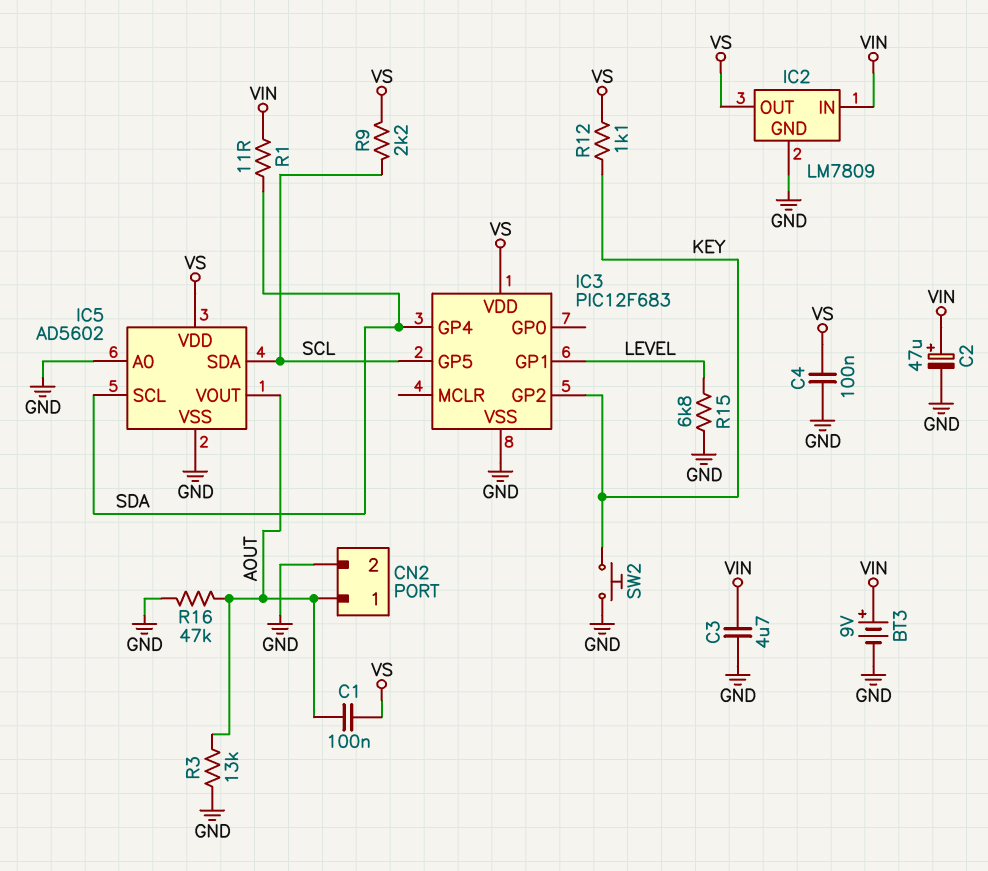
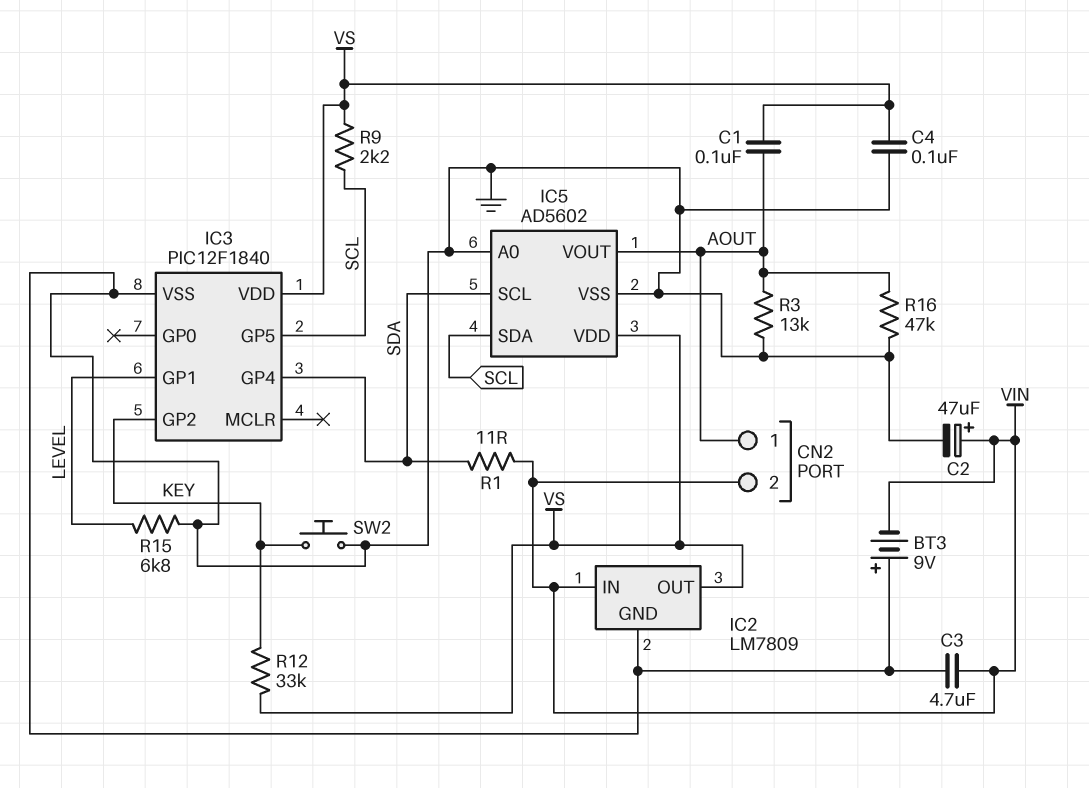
BT3: 9V (plus VIN, minus GND) -> 9V (plus GND, minus VIN)
CN2 pin 2: GND -> VIN
IC3: PIC12F683 -> PIC12F1840
R12: 1.1k (KEY, VS) -> 33k (KEY, VS)

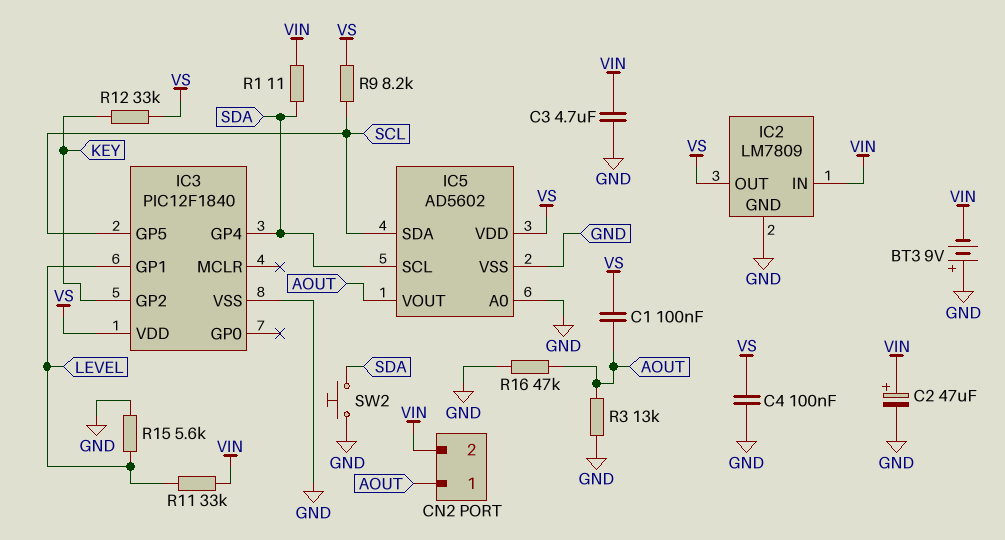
R9: 2.2k (SCL, VS) -> 8.2k (SCL, VS)
R11: none -> 33k (LEVEL, VIN)
R15: 6.8k (GND, LEVEL) -> 5.6k (GND, LEVEL)
SW2: button (GND, KEY) -> button (GND, SDA)

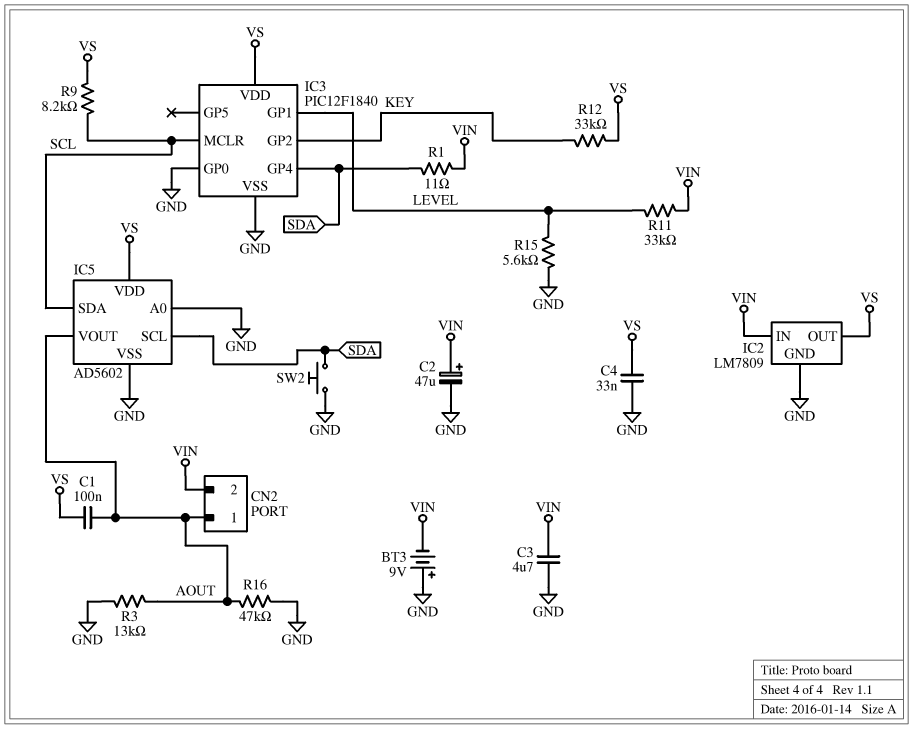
C4: 100nF (GND, VS) -> 33nF (GND, VS)
IC3 pin GP0: none -> GND
IC3 pin GP5: SCL -> none
IC3 pin MCLR: none -> SCL

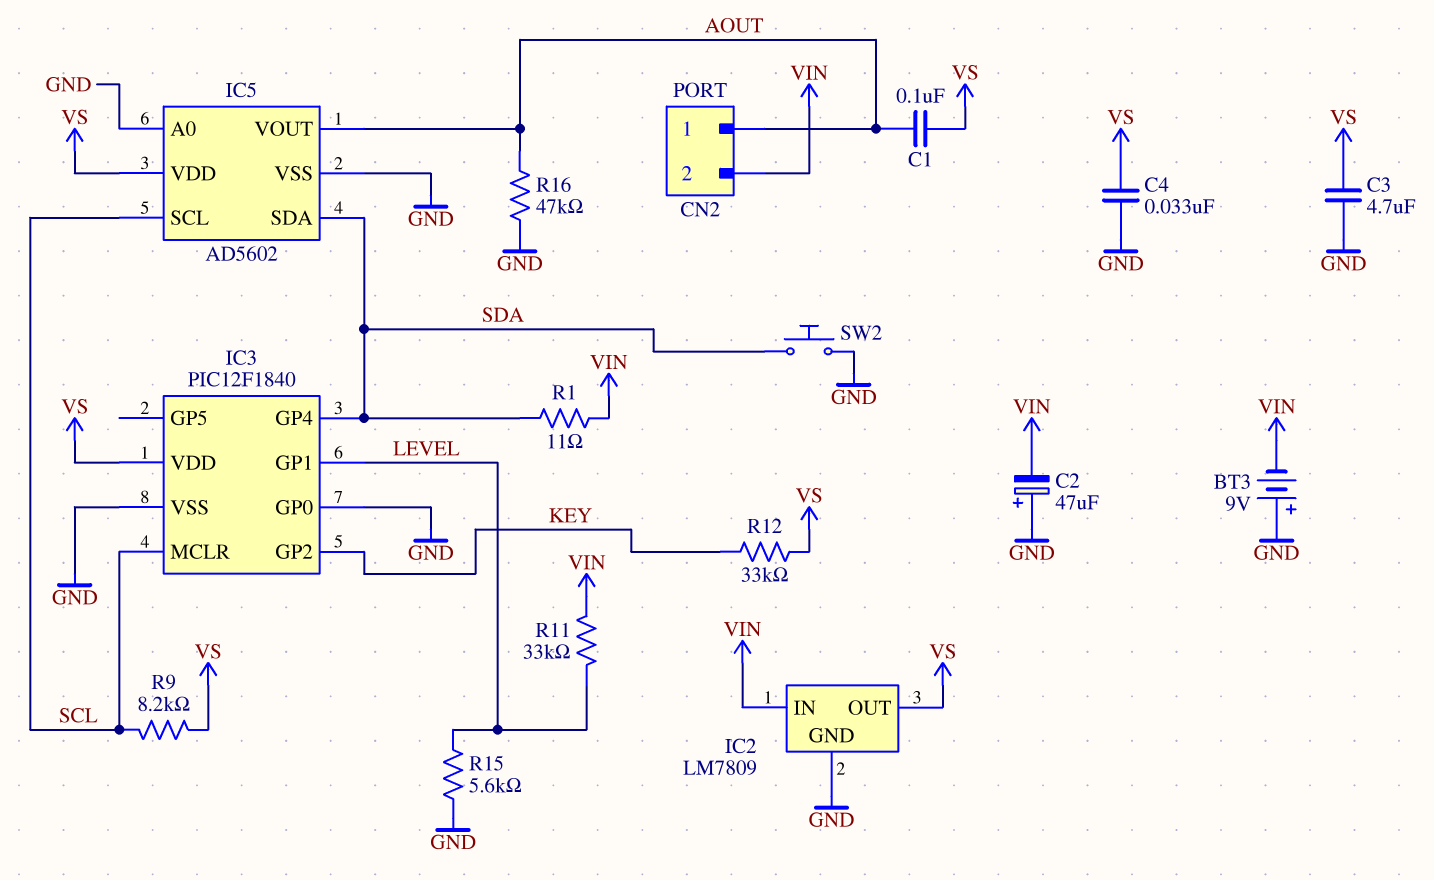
C2: 47uF (plus VIN, minus GND) -> 47uF (plus GND, minus VIN)
C3: 4.7uF (GND, VIN) -> 4.7uF (GND, VS)
IC5 pin SCL: SDA -> SCL
IC5 pin SDA: SCL -> SDA
R3: 13k (AOUT, GND) -> none

